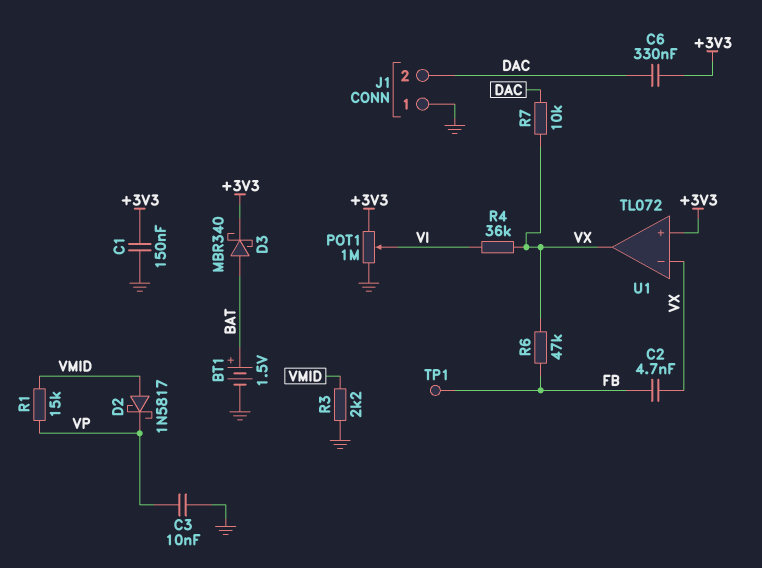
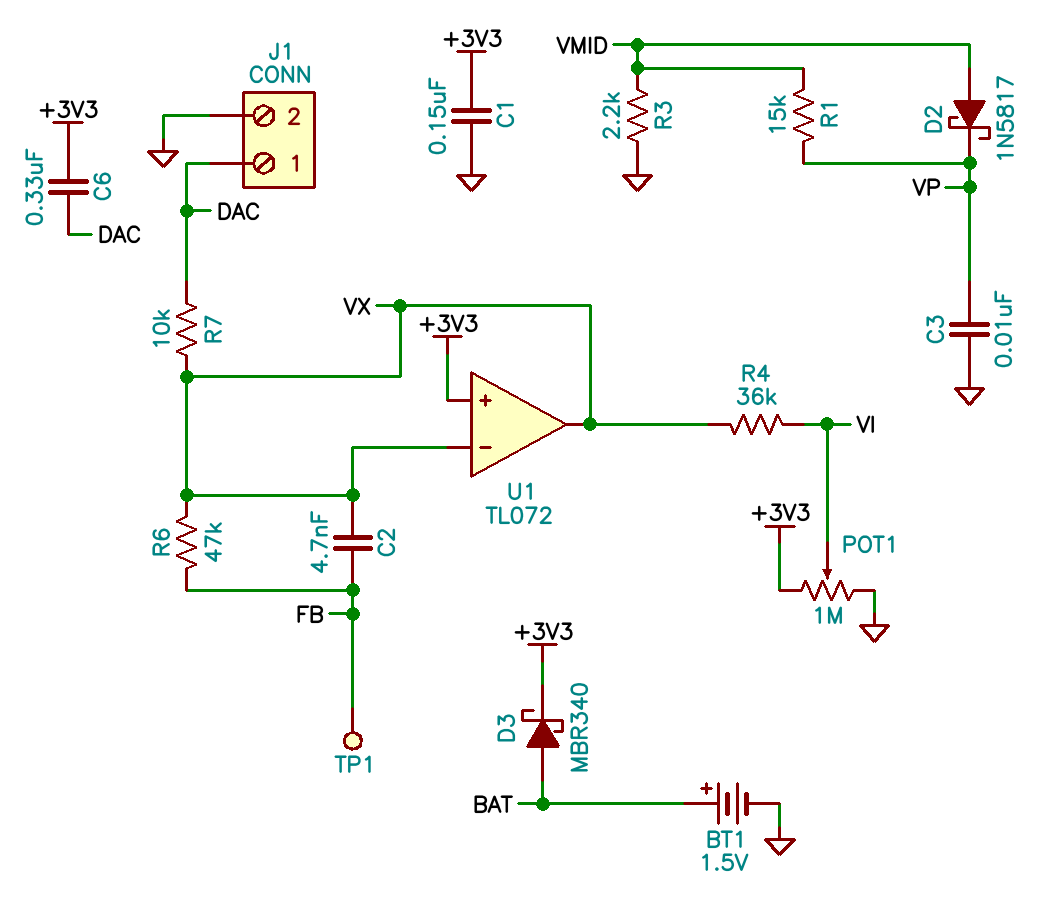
J1 pin 1: GND -> DAC
J1 pin 2: DAC -> GND

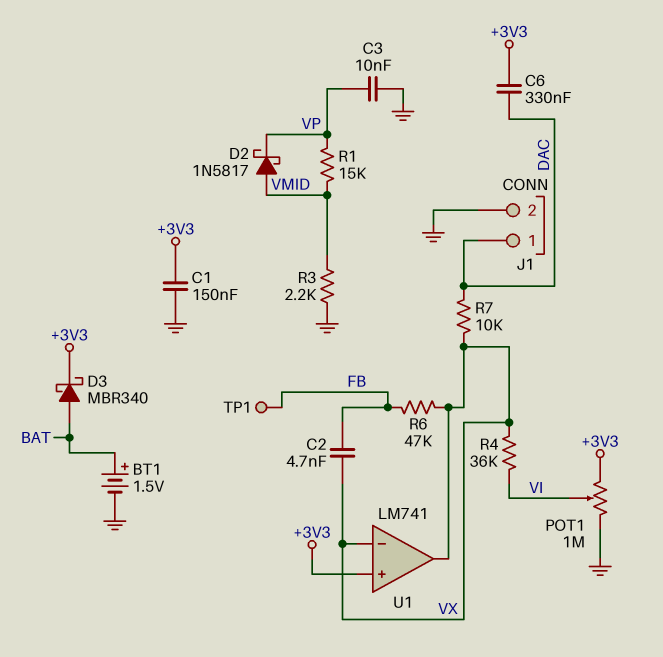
U1: TL072 -> LM741

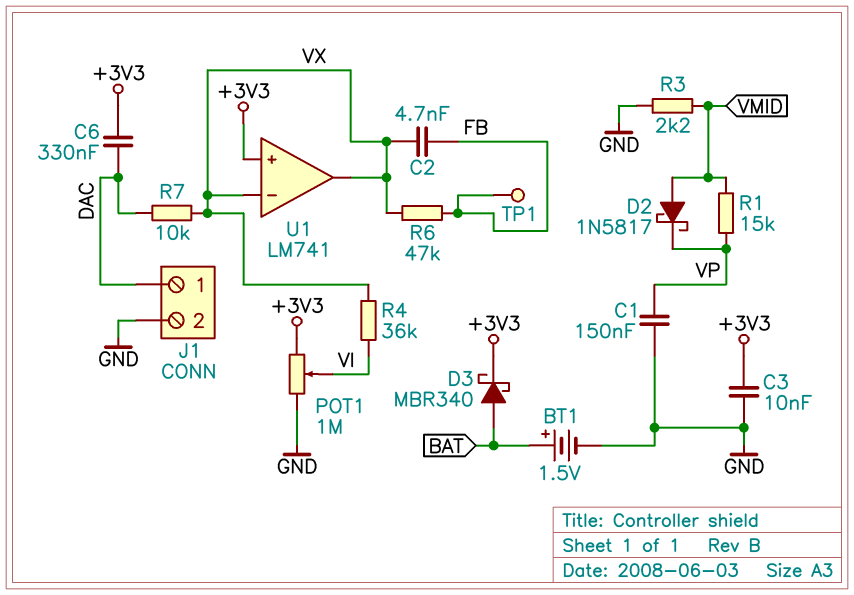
C1: 150nF (+3V3, GND) -> 150nF (GND, VP)
C3: 10nF (GND, VP) -> 10nF (+3V3, GND)

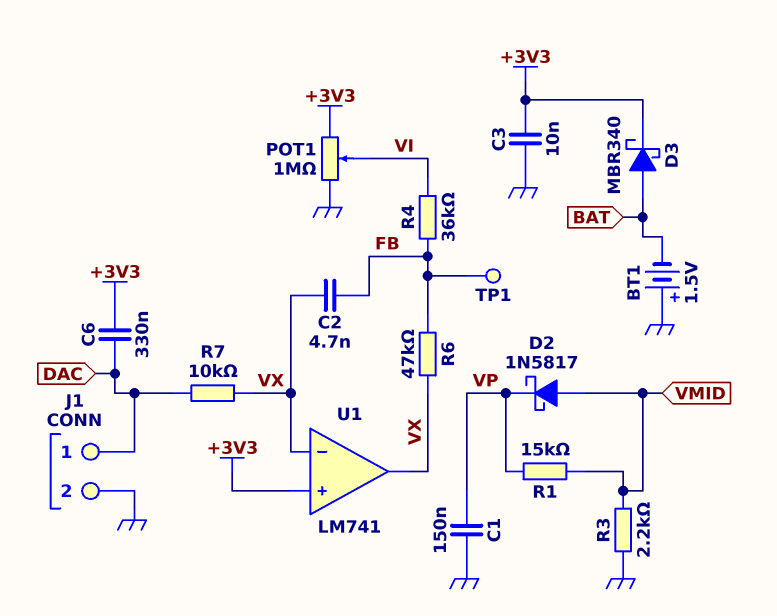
BT1: 1.5V (plus BAT, minus GND) -> 1.5V (plus GND, minus BAT)
R4: 36k (VI, VX) -> 36k (FB, VI)

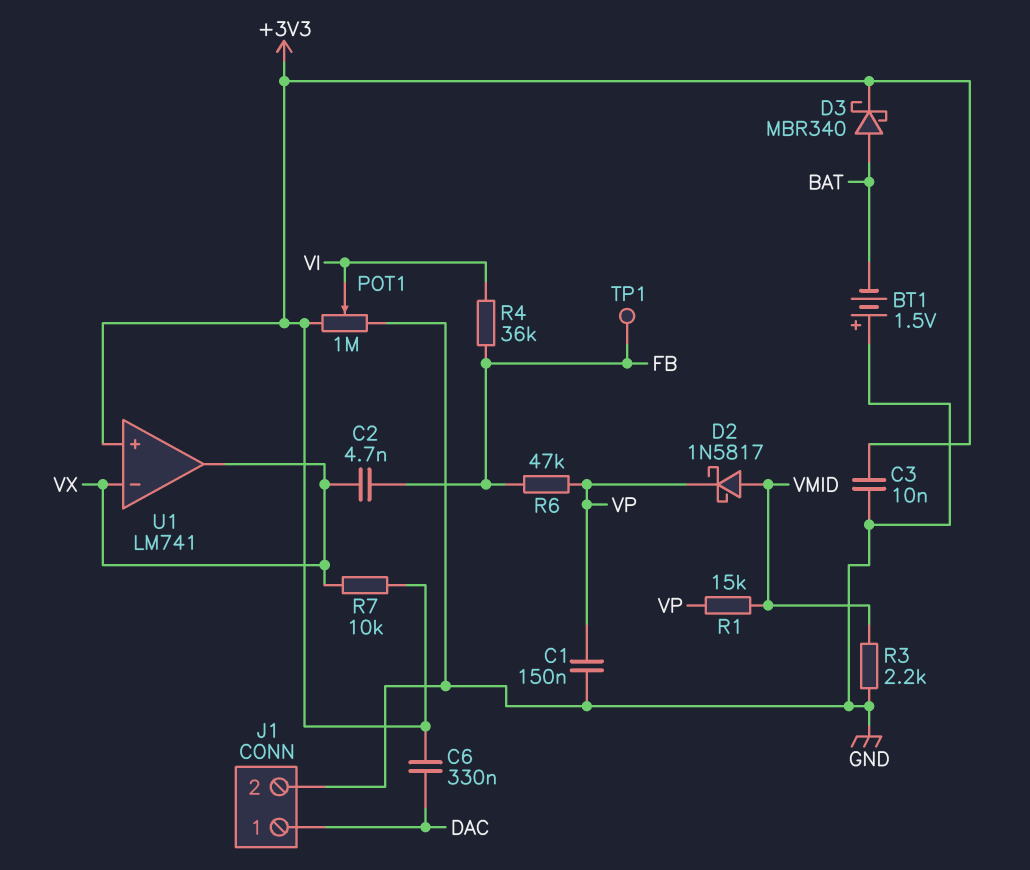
R6: 47k (FB, VX) -> 47k (FB, VP)
R7: 10k (DAC, VX) -> 10k (+3V3, VX)

